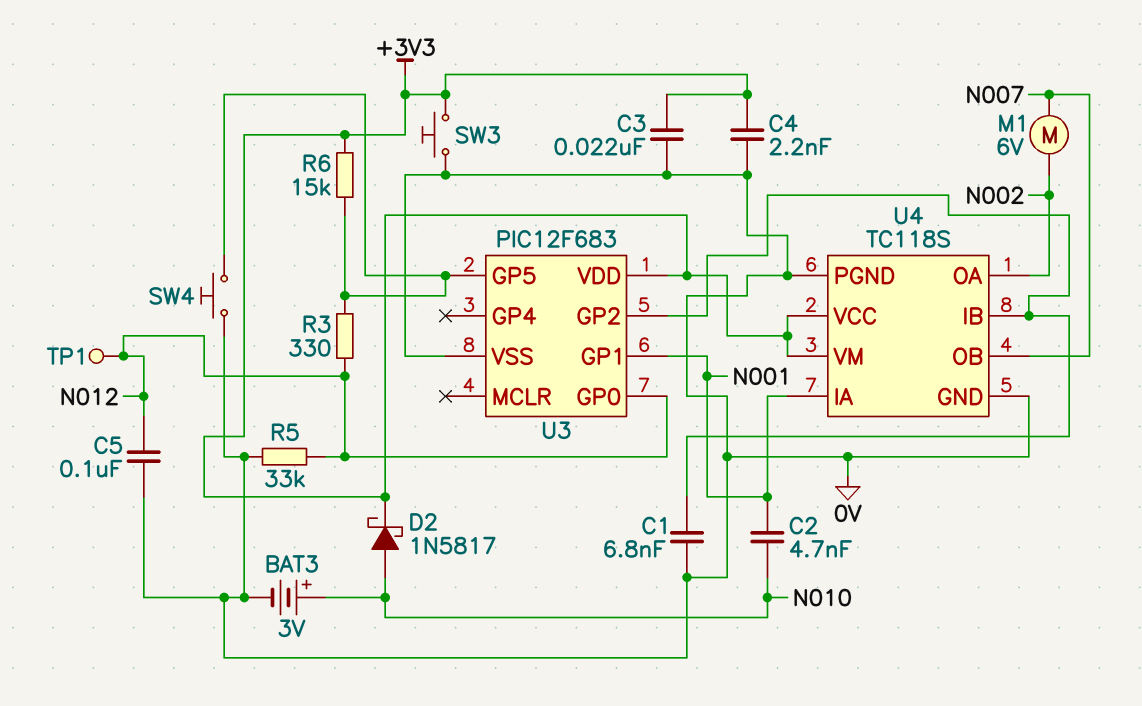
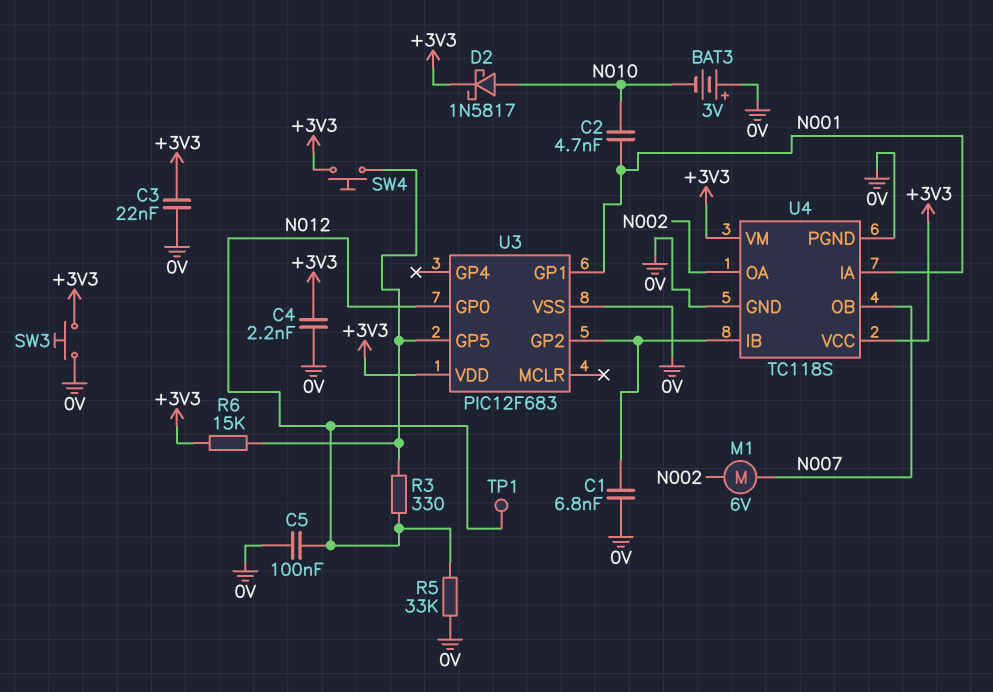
BAT3: 3V (plus N010, minus 0V) -> 3V (plus 0V, minus N010)
SW4: button (0V, U3/GP5) -> button (+3V3, U3/GP5)

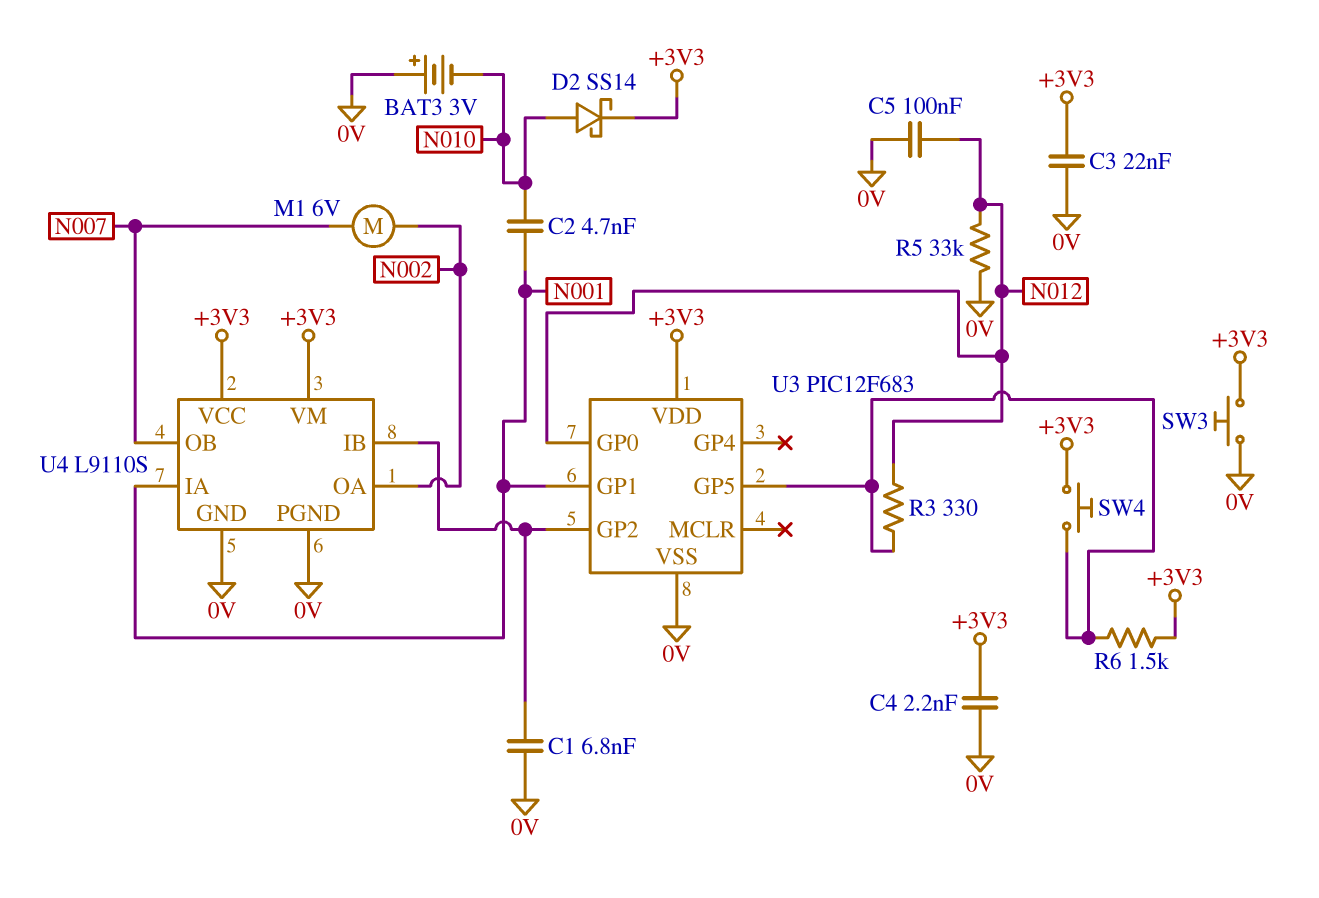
D2: schottky 1N5817 (A N010, K +3V3) -> schottky SS14 (A N010, K +3V3)
R6: 15k (+3V3, U3/GP5) -> 1.5k (+3V3, U3/GP5)
TP1: test point (N012) -> none
U4: TC118S -> L9110S

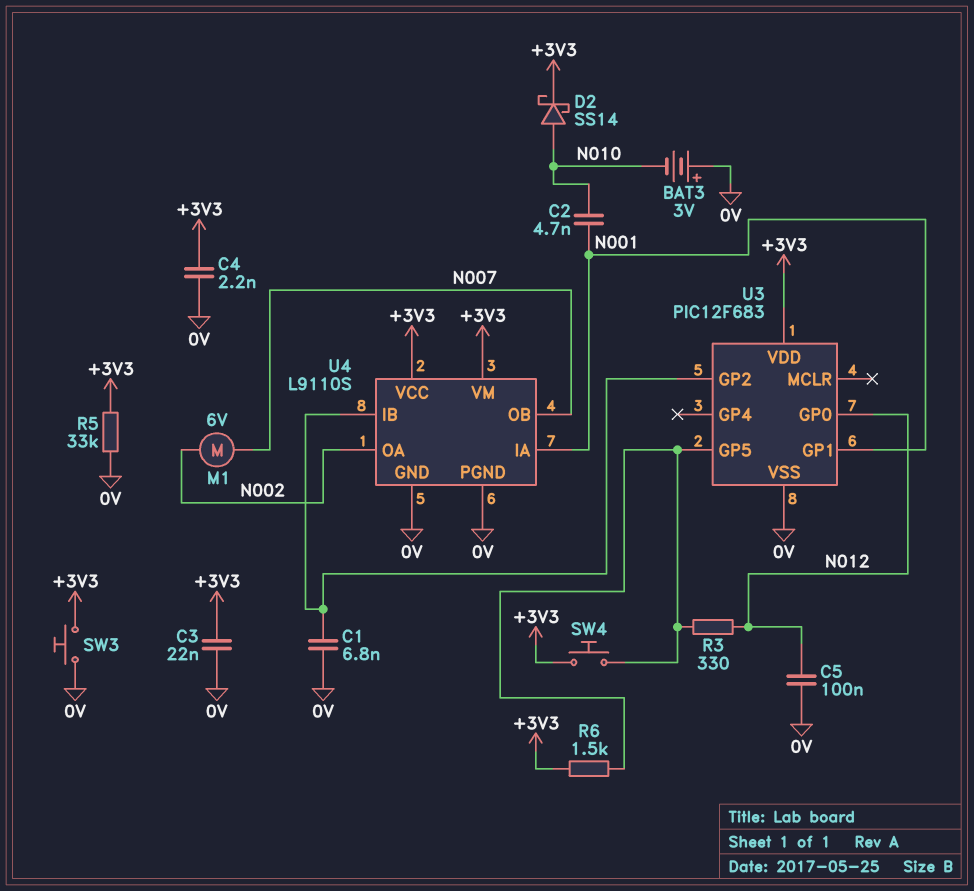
R5: 33k (0V, N012) -> 33k (+3V3, 0V)

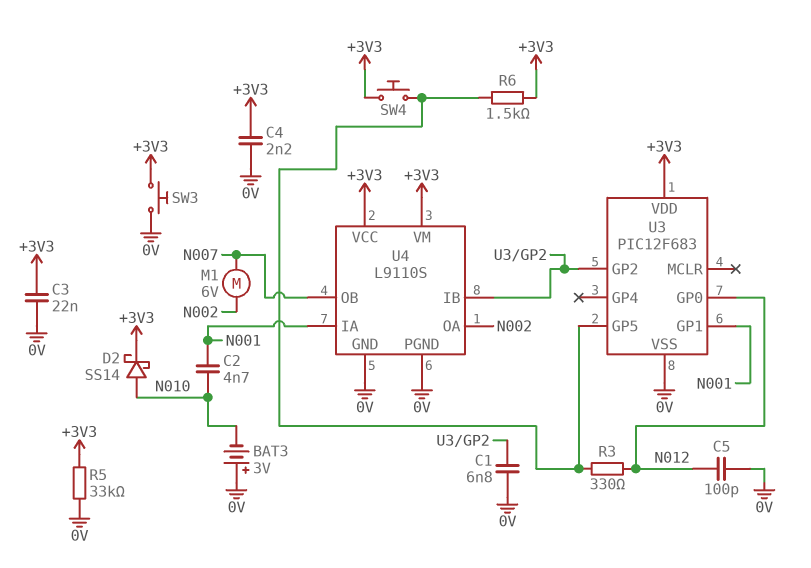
C5: 100nF (0V, N012) -> 100pF (0V, N012)

